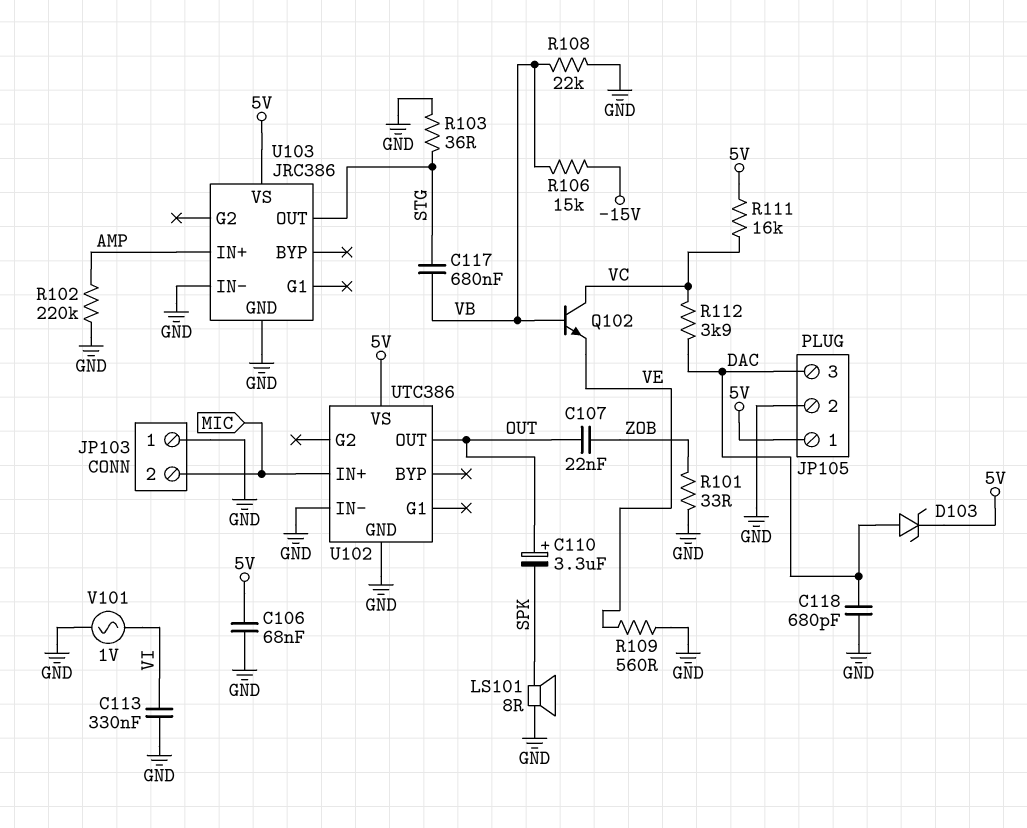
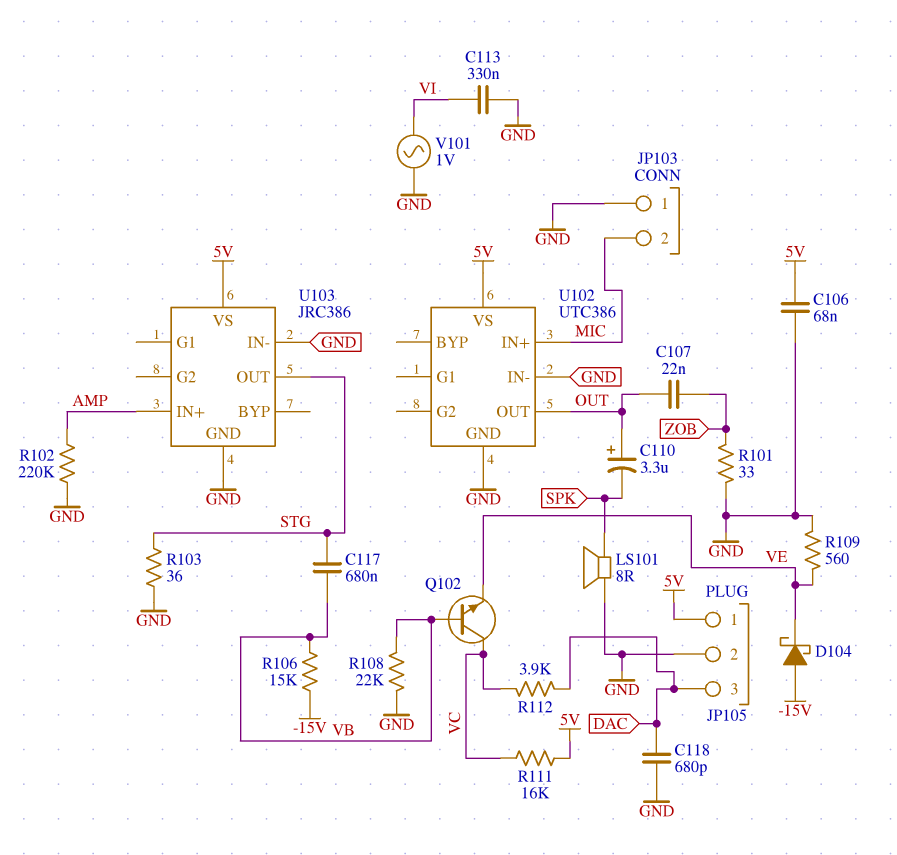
D103: zener (A DAC, K 5V) -> none
D104: none -> schottky (A -15V, K VE)

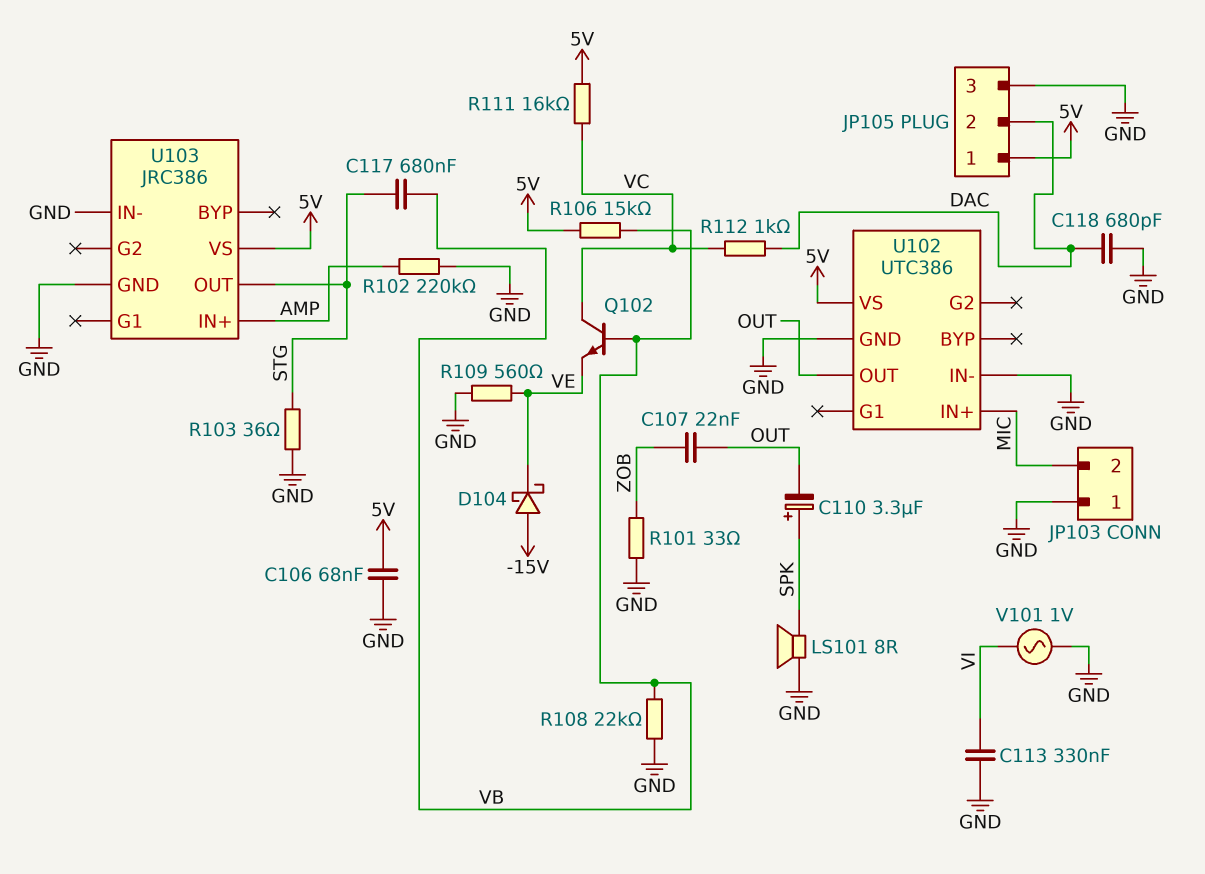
C110: 3.3uF (plus OUT, minus SPK) -> 3.3uF (plus SPK, minus OUT)
JP105 pin 2: GND -> DAC
JP105 pin 3: DAC -> GND
R106: 15k (-15V, VB) -> 15k (5V, VB)
R112: 3.9k (DAC, VC) -> 1k (DAC, VC)

